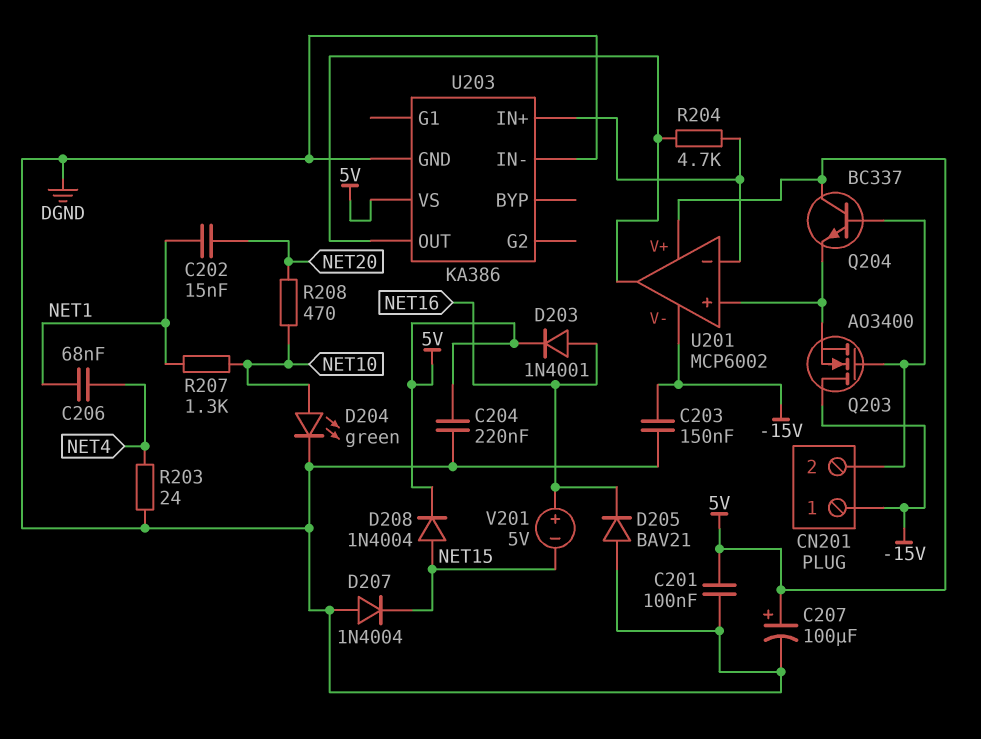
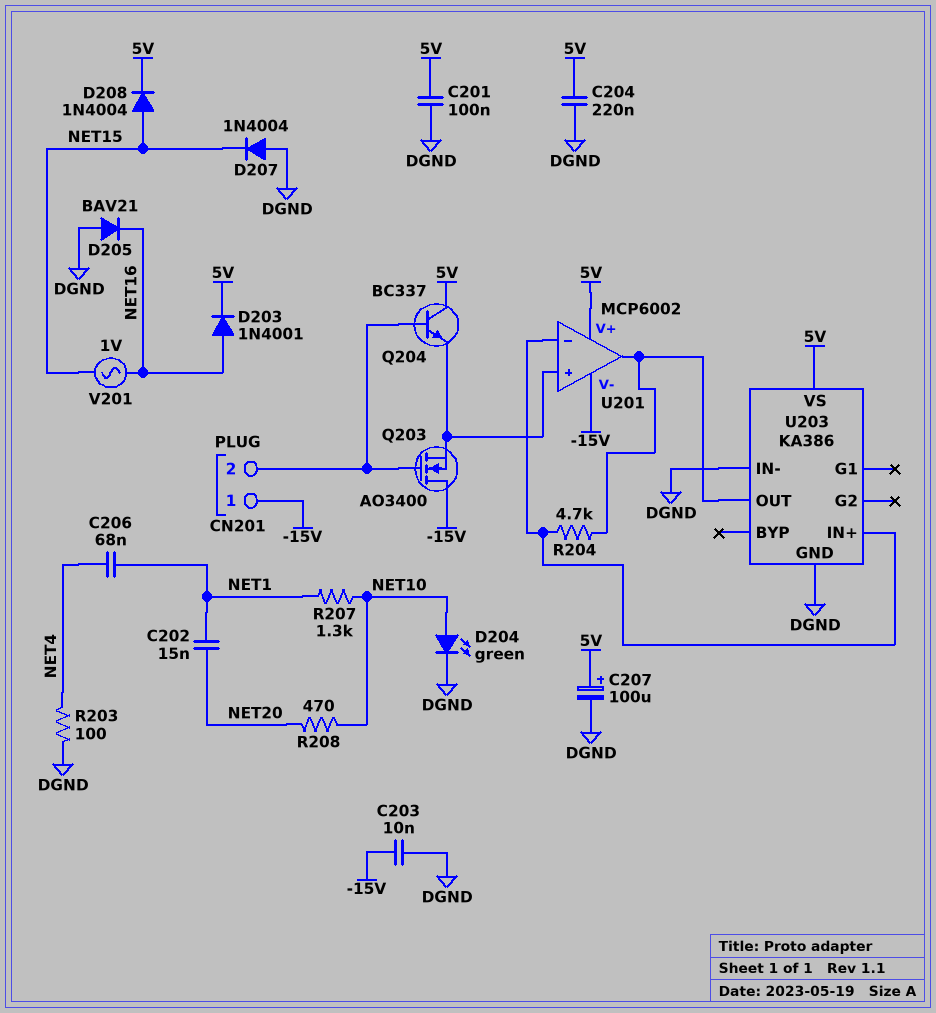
C203: 150nF (-15V, DGND) -> 10nF (-15V, DGND)
R203: 24 (DGND, NET4) -> 100 (DGND, NET4)
V201: 5V (plus NET16, minus NET15) -> AC 1V (NET15, NET16)

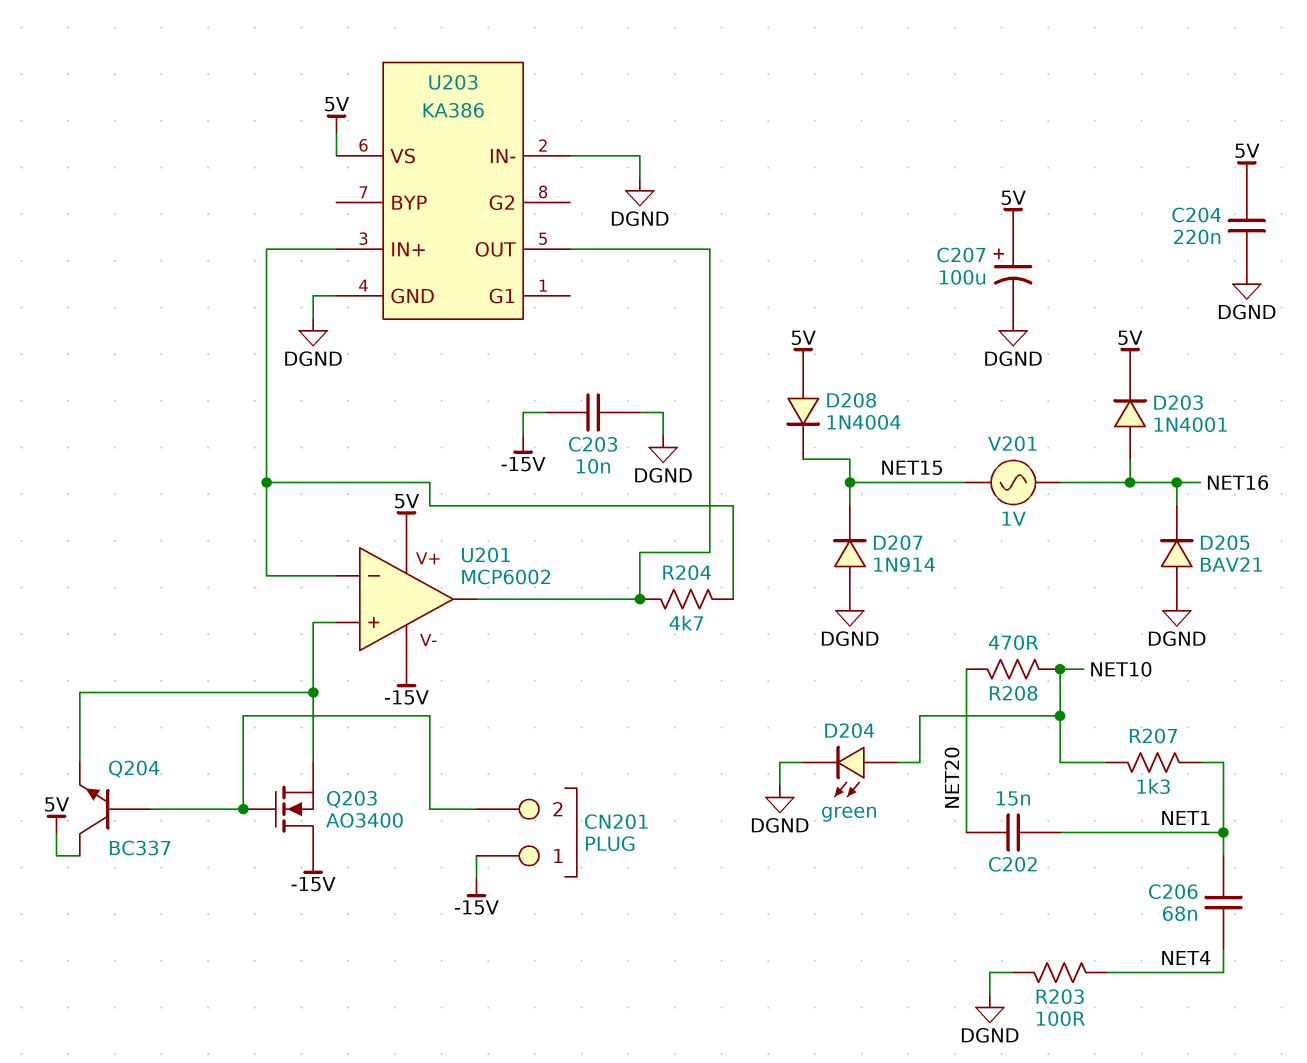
C201: 100nF (5V, DGND) -> none
D207: diode 1N4004 (A DGND, K NET15) -> diode 1N914 (A DGND, K NET15)
D208: diode 1N4004 (A NET15, K 5V) -> diode 1N4004 (A 5V, K NET15)

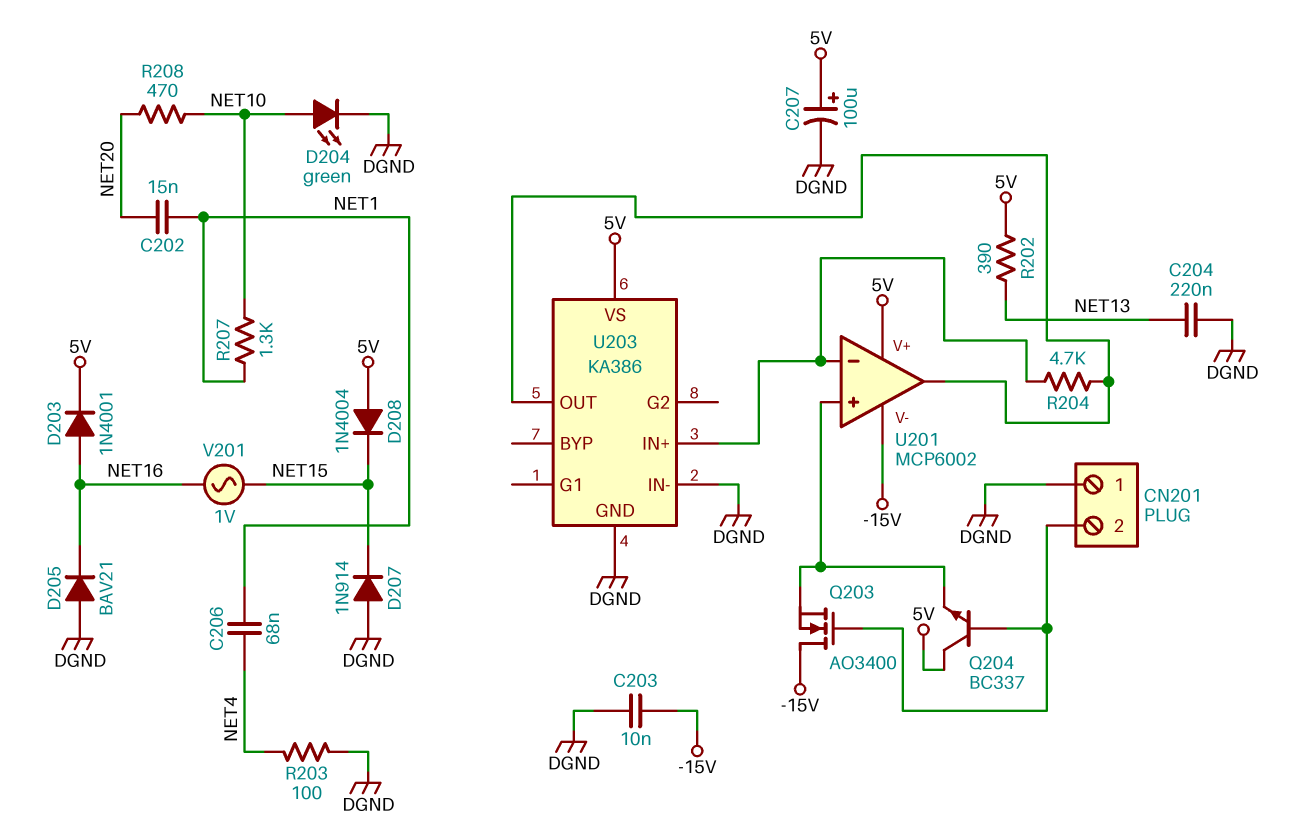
C204: 220nF (5V, DGND) -> 220nF (DGND, NET13)
CN201 pin 1: -15V -> DGND
R202: none -> 390 (5V, NET13)

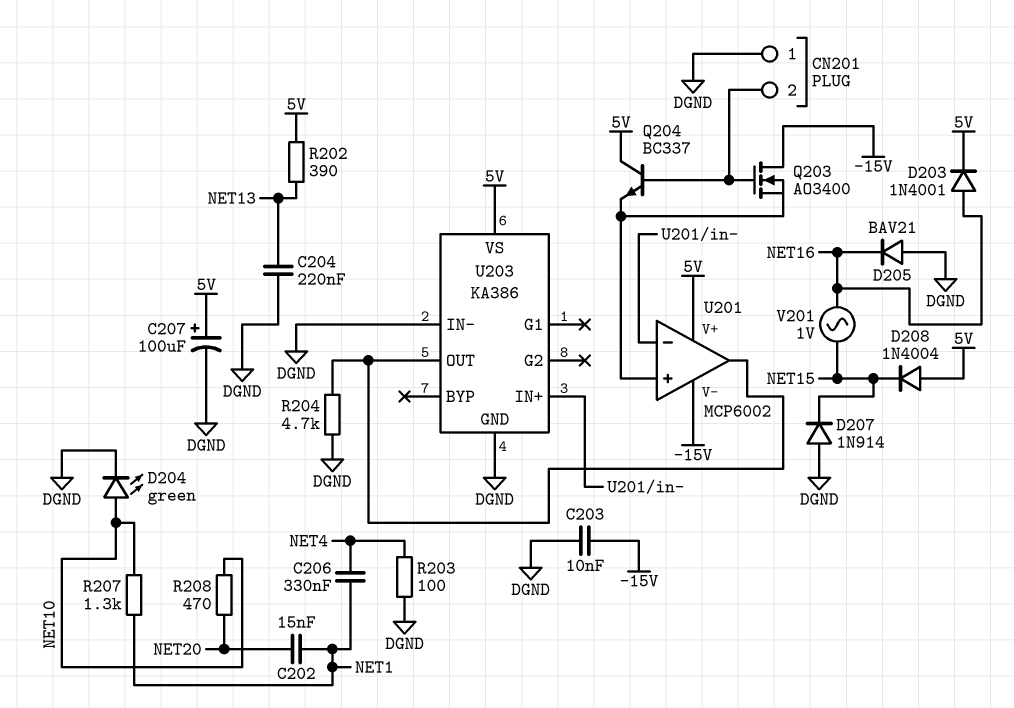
C206: 68nF (NET1, NET4) -> 330nF (NET1, NET4)
R204: 4.7k (U201/in-, U201/out) -> 4.7k (DGND, U201/out)

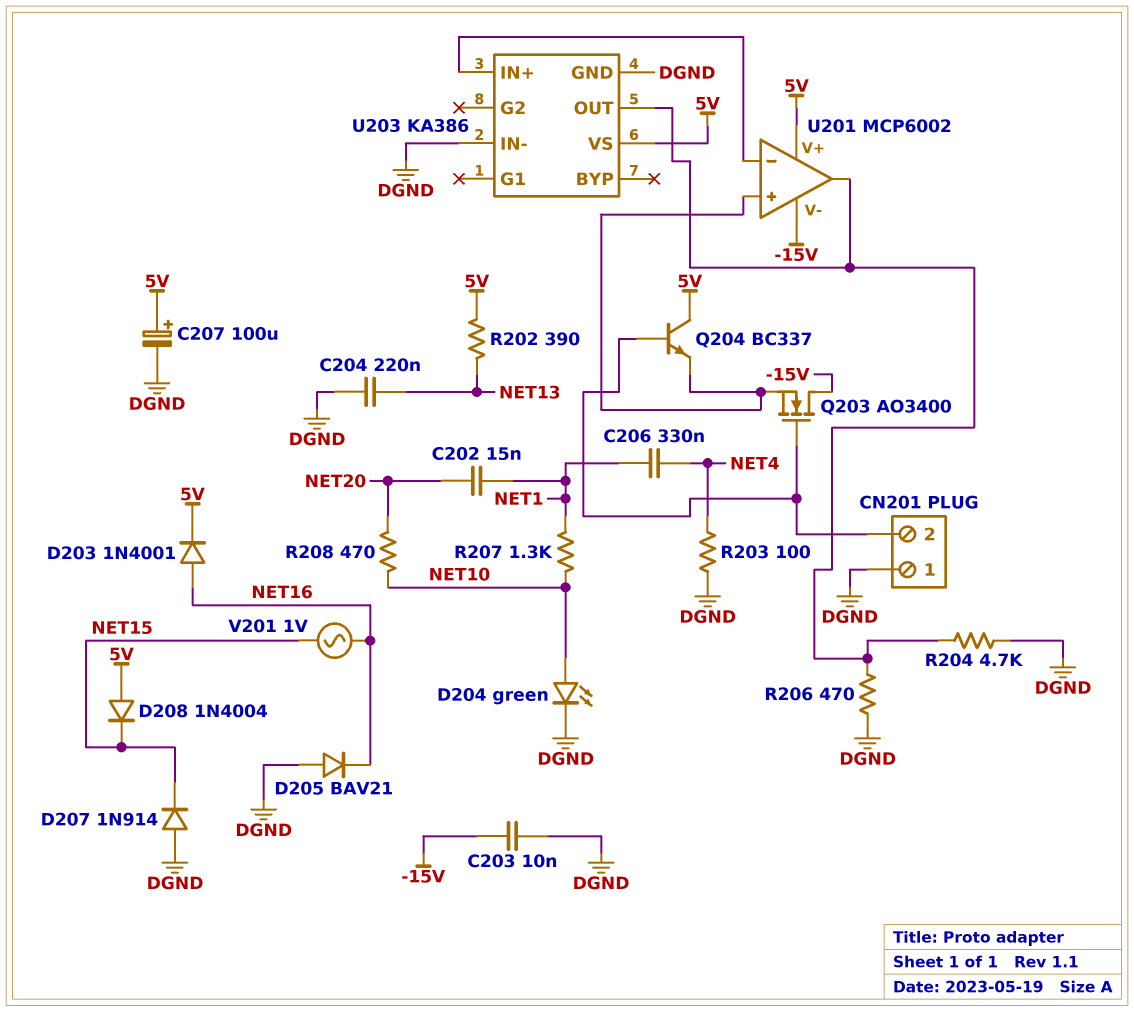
R206: none -> 470 (DGND, U201/out)

